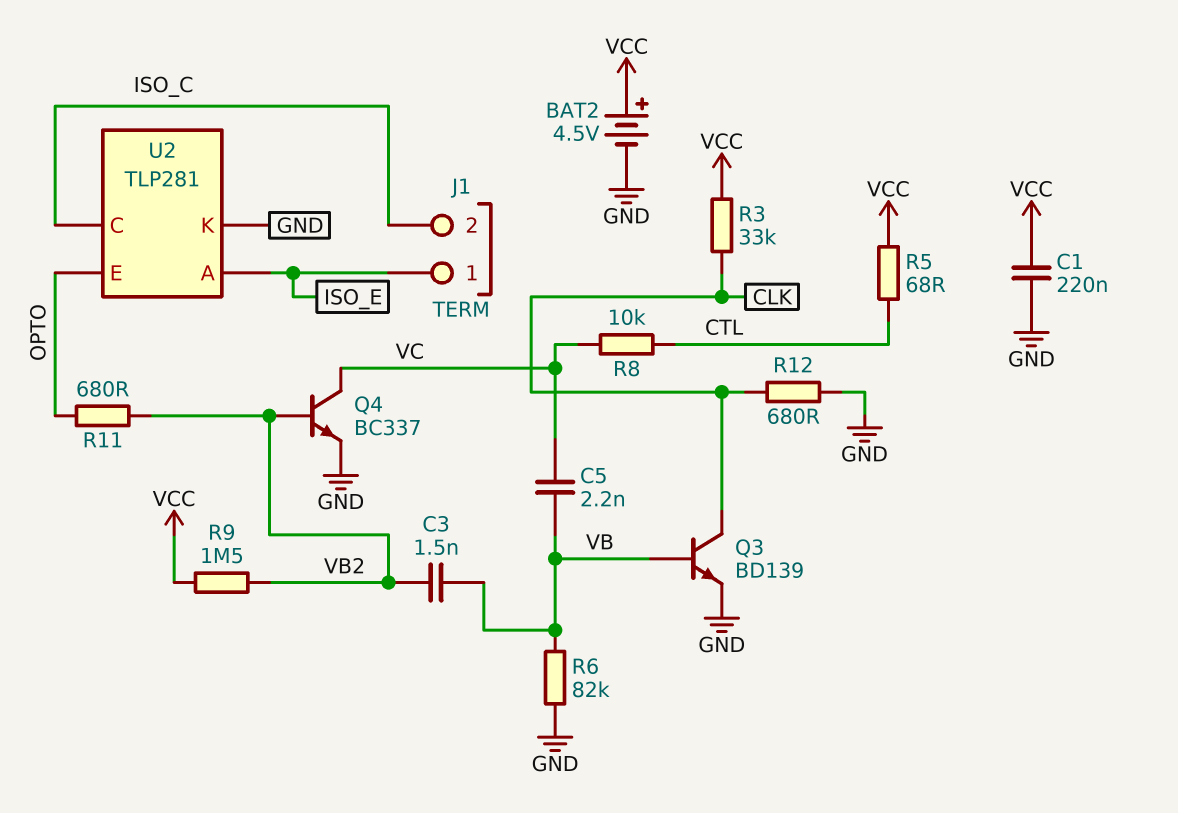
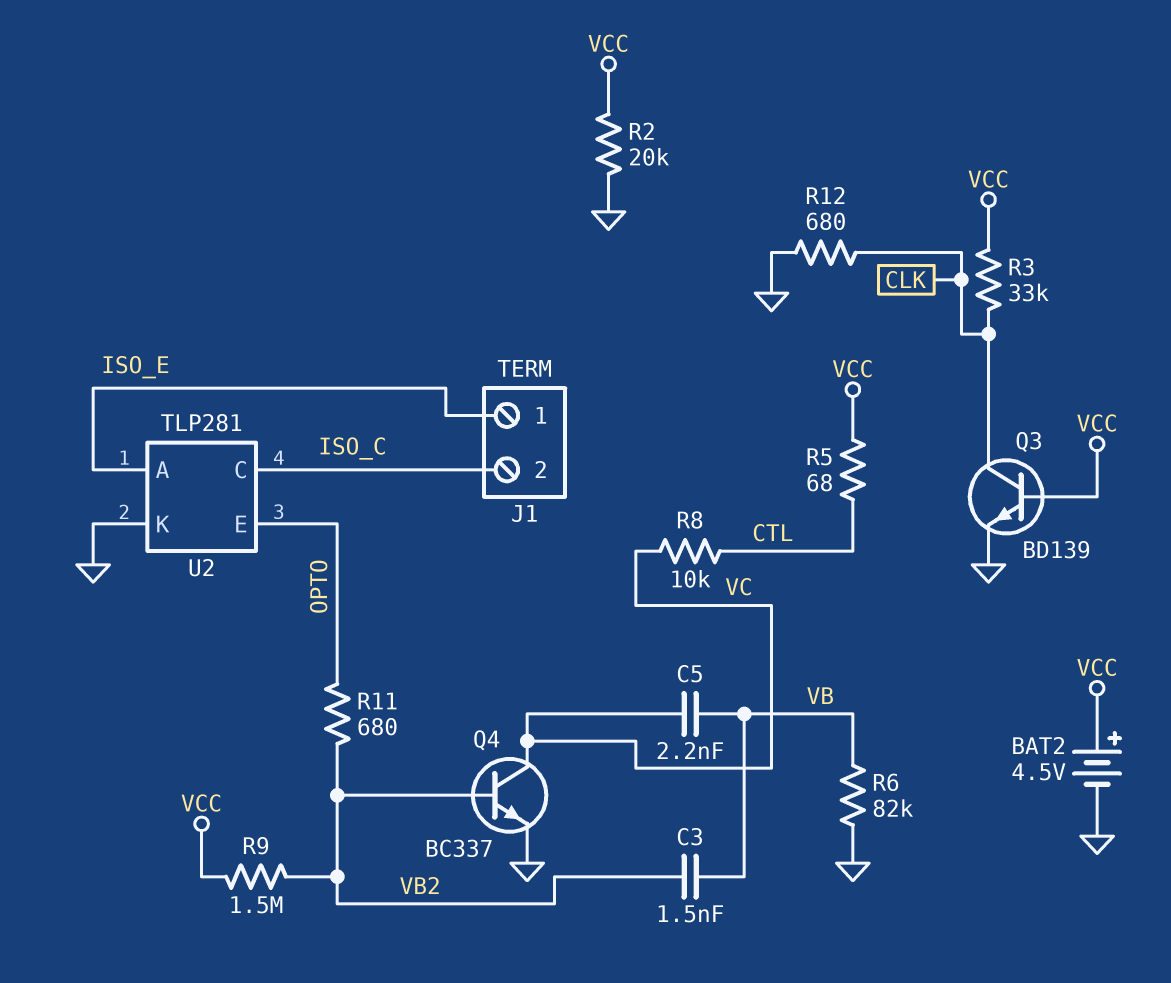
C1: 220nF (GND, VCC) -> none
Q3: NPN BD139 (B VB, C CLK, E GND) -> NPN BD139 (B VCC, C CLK, E GND)
R2: none -> 20k (GND, VCC)

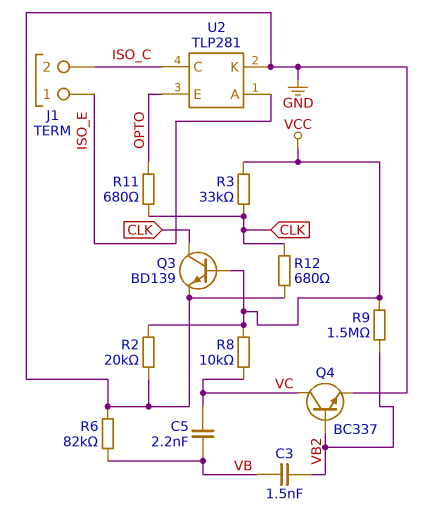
BAT2: 4.5V (plus VCC, minus GND) -> none
R5: 68 (CTL, VCC) -> none
R8: 10k (CTL, VC) -> 10k (VC, VCC)
R11: 680 (OPTO, VB2) -> 680 (CLK, OPTO)

